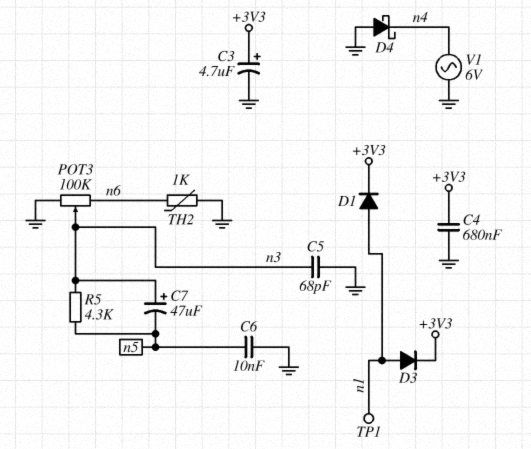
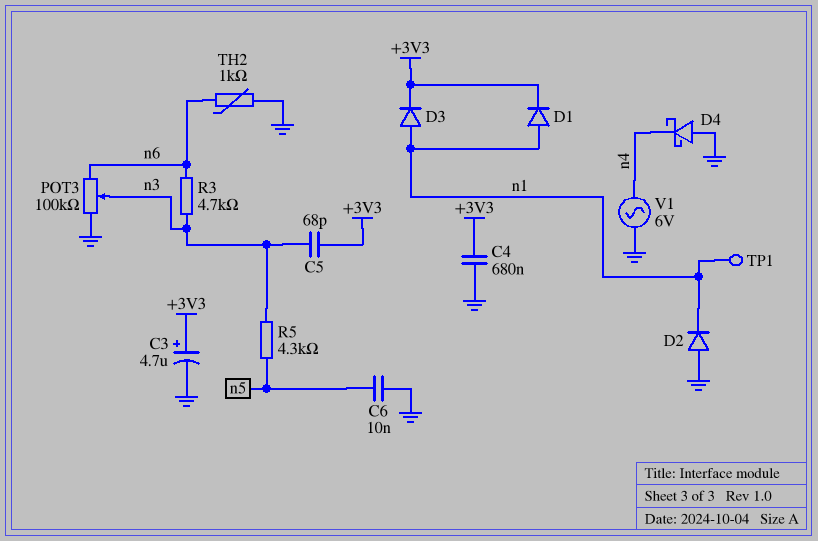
C5: 68pF (GND, n3) -> 68pF (+3V3, n3)
C7: 47uF (plus n3, minus n5) -> none
D2: none -> diode (A GND, K n1)
R3: none -> 4.7k (n3, n6)

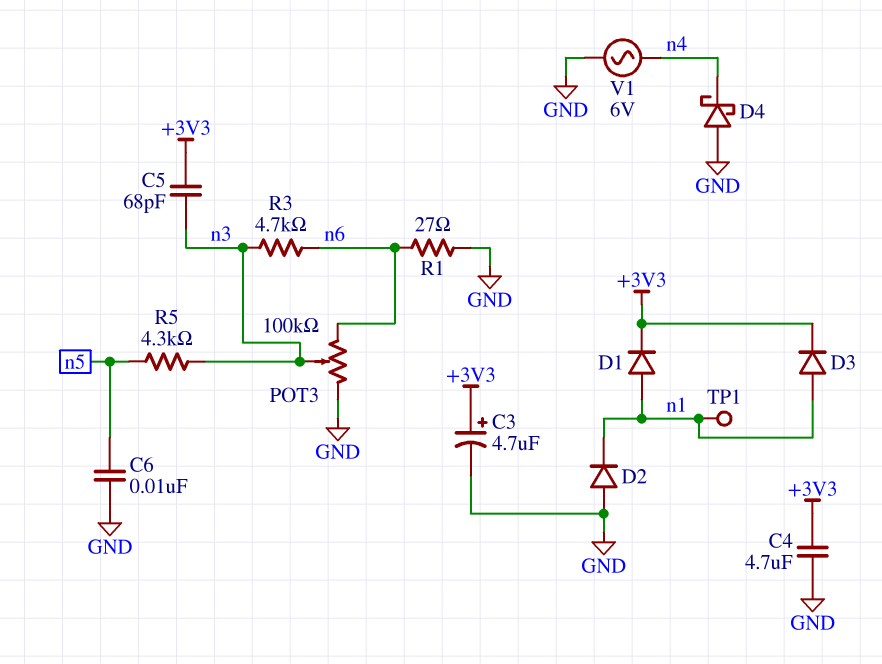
C4: 680nF (+3V3, GND) -> 4.7uF (+3V3, GND)
R1: none -> 27 (GND, n6)
TH2: 1k (GND, n6) -> none

